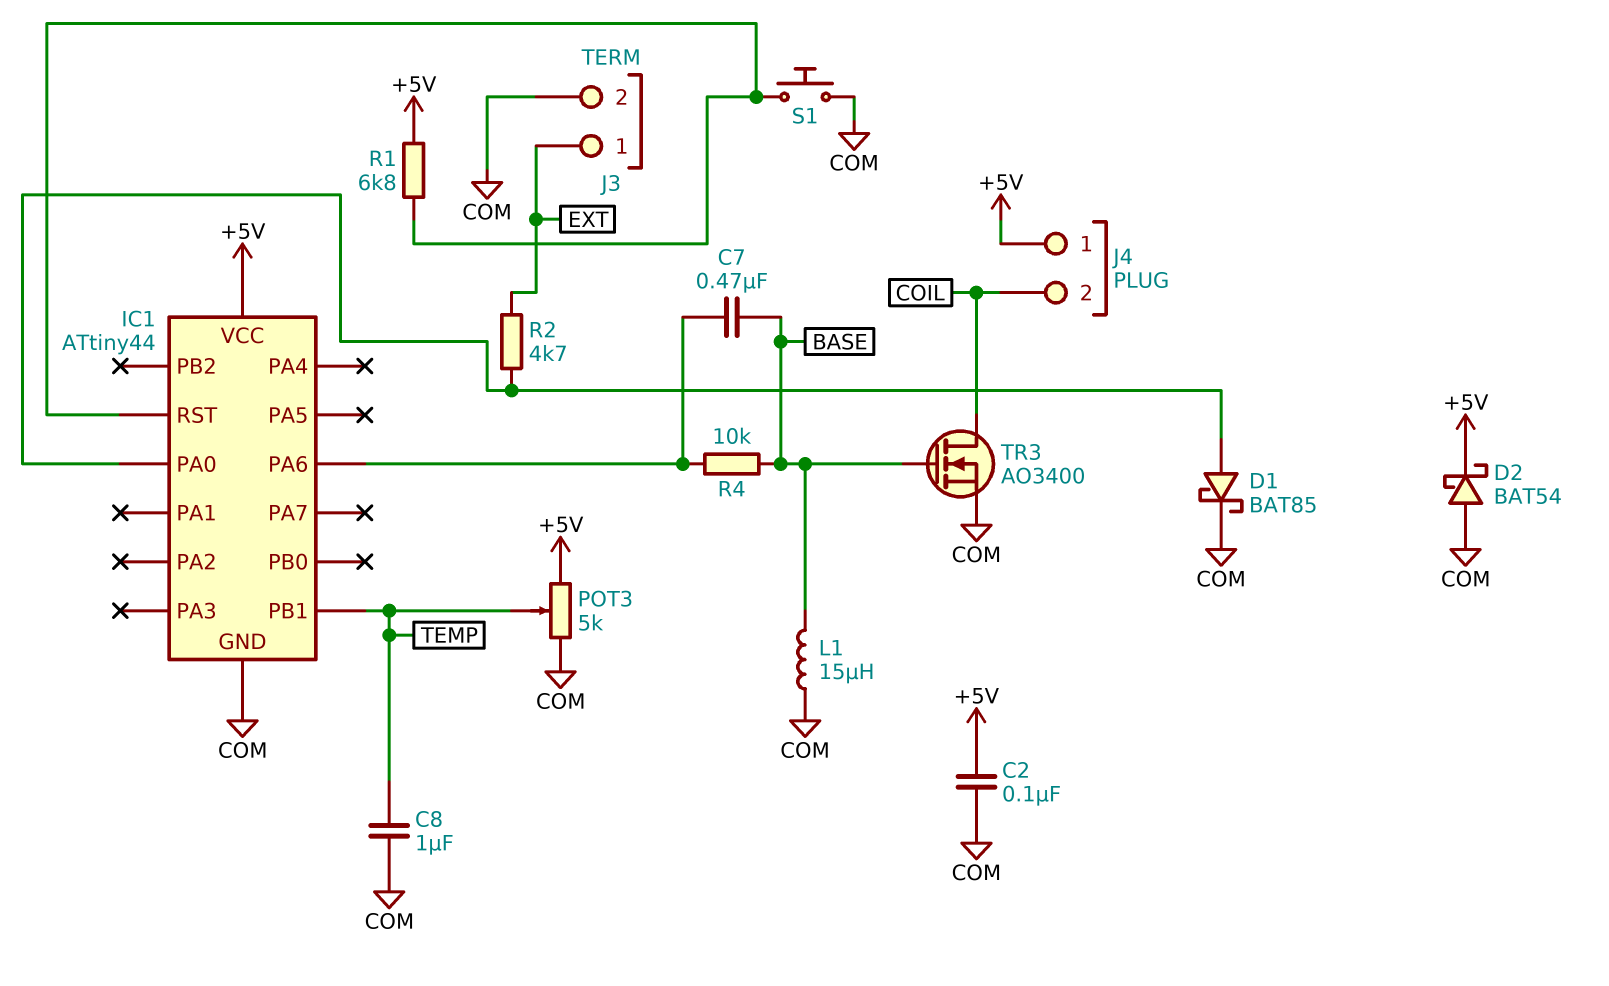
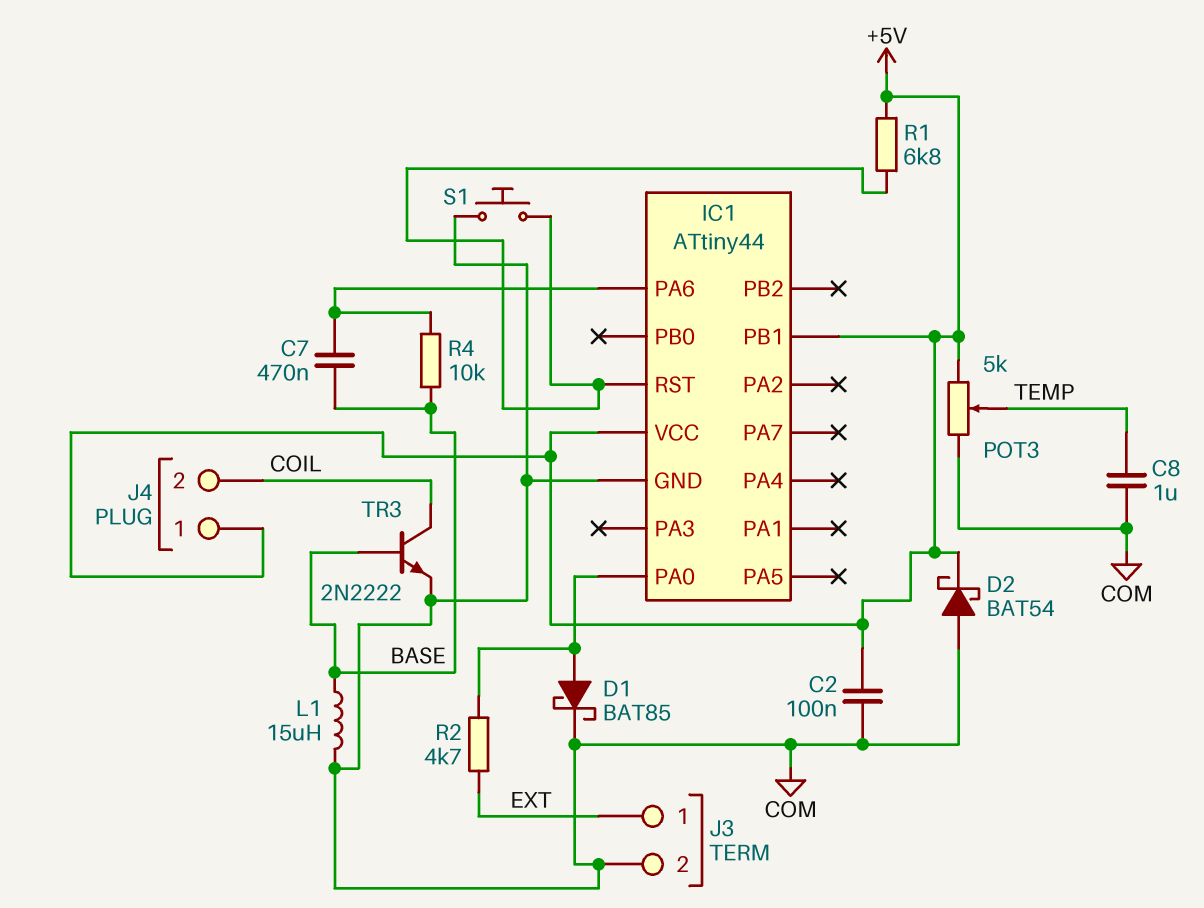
IC1 pin PB1: TEMP -> +5V
TR3: NMOS AO3400 (G BASE, D COIL, S COM) -> NPN 2N2222 (B BASE, C COIL, E COM)

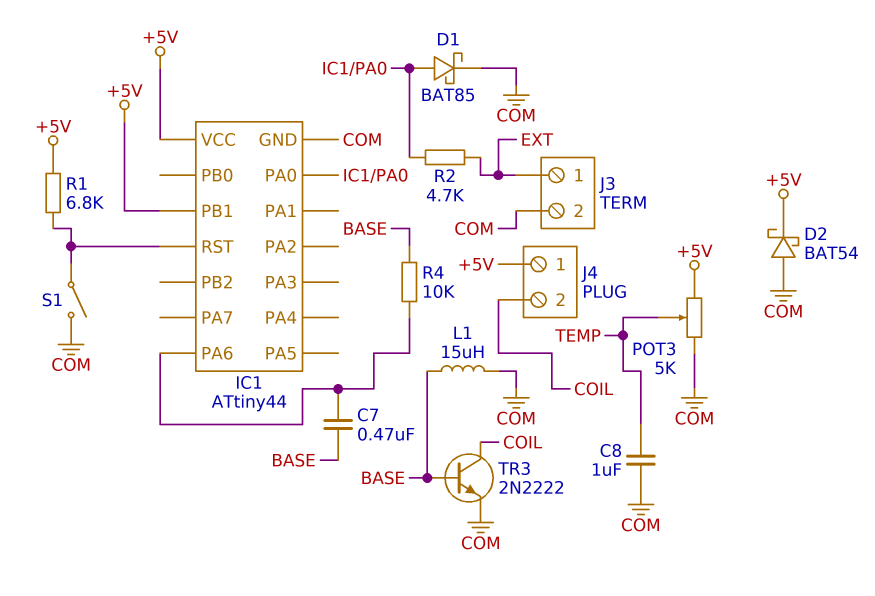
C2: 100nF (+5V, COM) -> none
S1: button (COM, IC1/RST) -> switch (COM, IC1/RST)

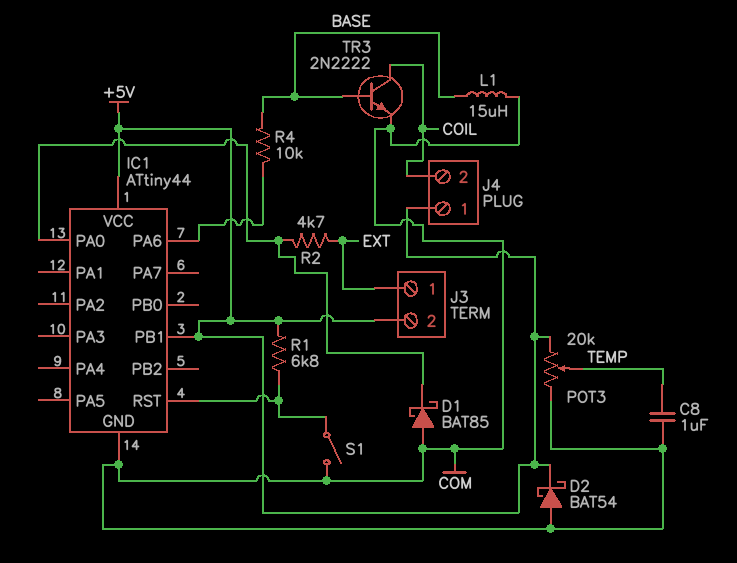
C7: 470nF (BASE, IC1/PA6) -> none
D1: schottky BAT85 (A IC1/PA0, K COM) -> schottky BAT85 (A COM, K IC1/PA0)
J3 pin 2: COM -> +5V
POT3: 5k (+5V, COM, wiper TEMP) -> 20k (+5V, COM, wiper TEMP)

